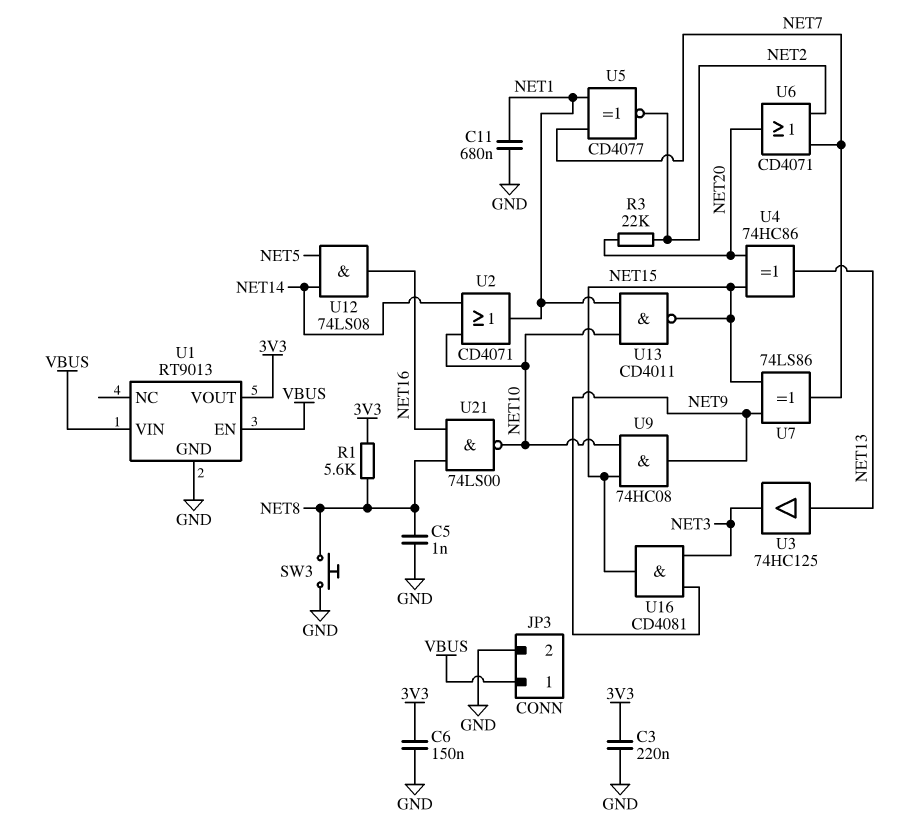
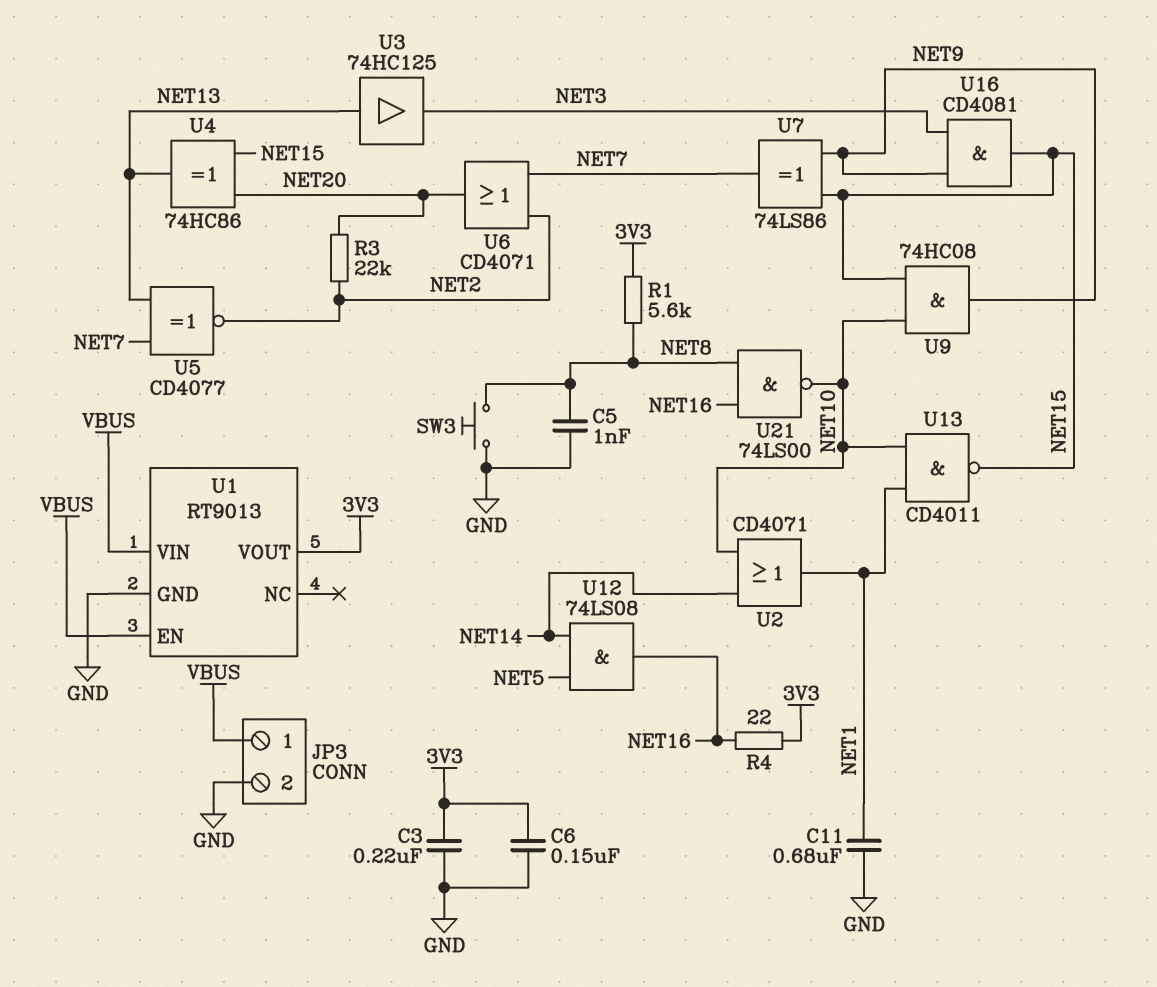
R4: none -> 22 (3V3, NET16)
U5: XNOR CD4077 (in NET1, in NET7, out NET2) -> XNOR CD4077 (in NET7, in NET13, out NET2)

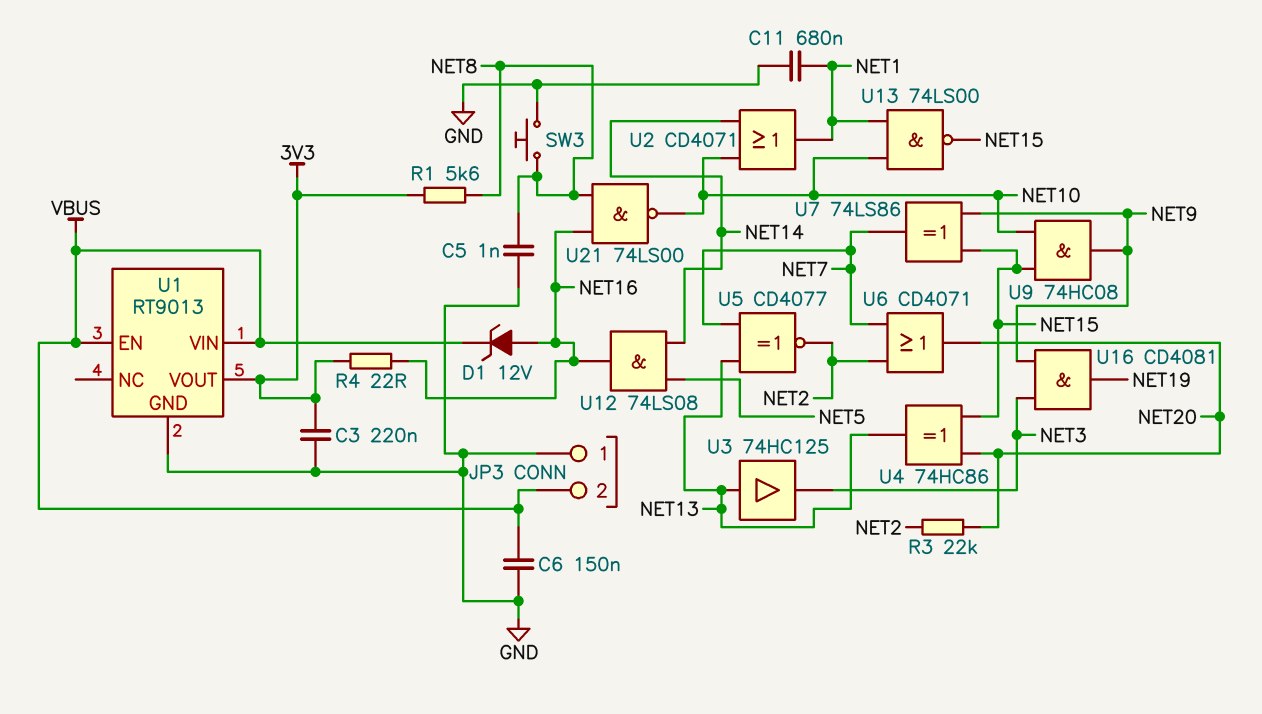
C6: 150nF (3V3, GND) -> 150nF (GND, VBUS)
D1: none -> zener 12V (A NET16, K VBUS)
JP3 pin 1: VBUS -> GND
JP3 pin 2: GND -> VBUS
U13: NAND CD4011 (in NET1, in NET10, out NET15) -> NAND 74LS00 (in NET1, in NET10, out NET15)
U16: AND CD4081 (in NET3, in NET9, out NET15) -> AND CD4081 (in NET3, in NET9, out NET19)

